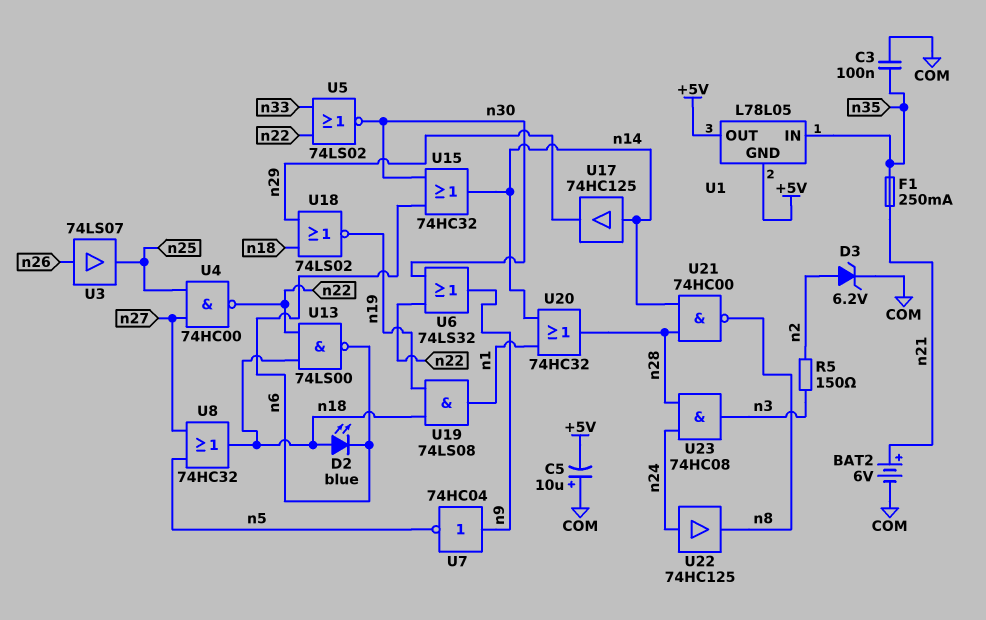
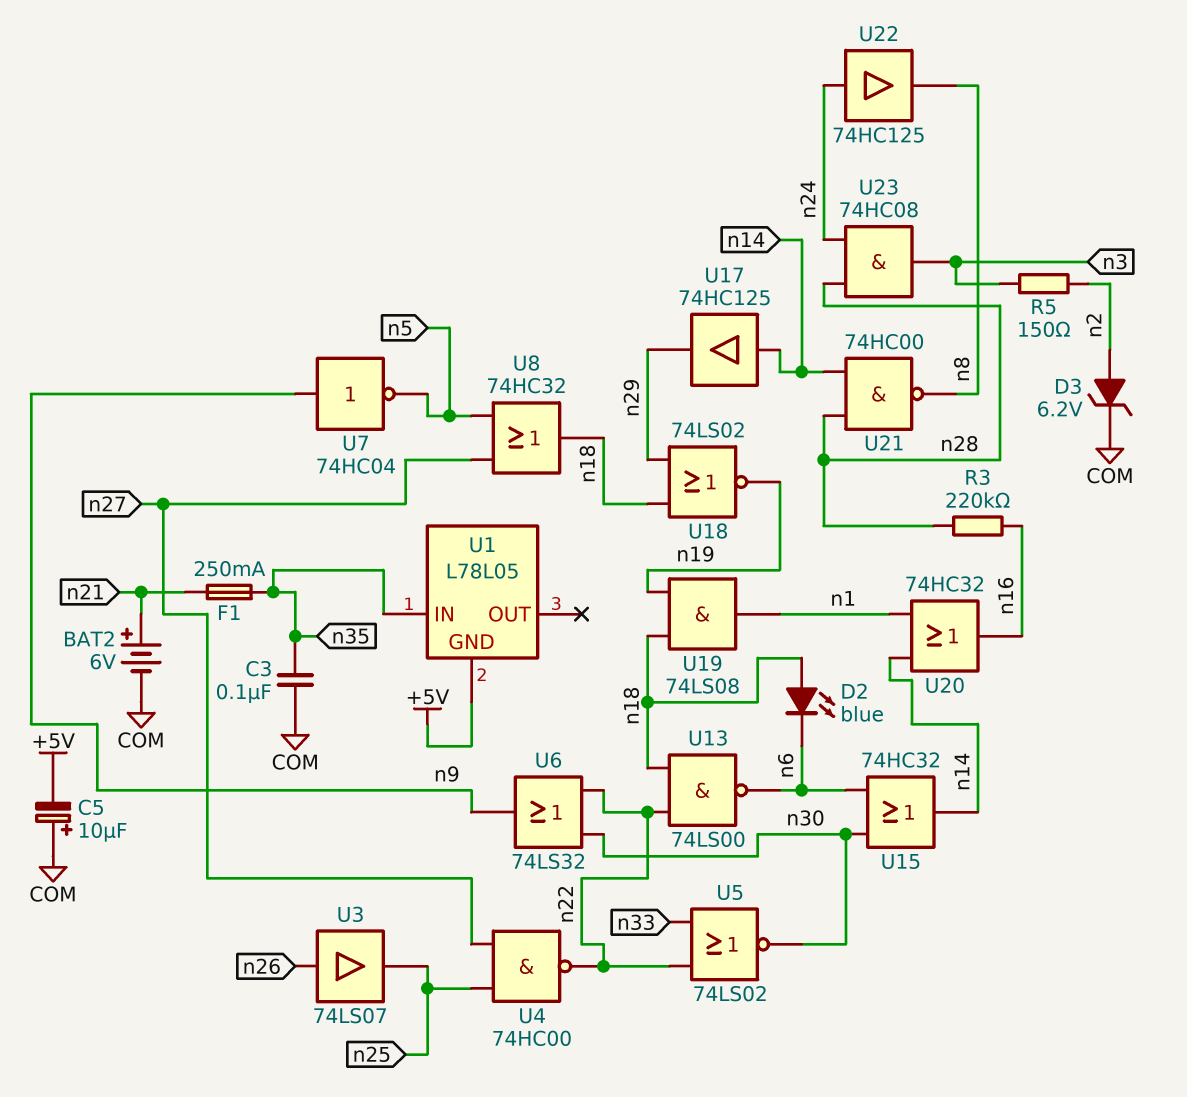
R3: none -> 220k (n16, n28)
U1 pin OUT: +5V -> none
U20: OR 74HC32 (in n1, in n14, out n28) -> OR 74HC32 (in n1, in n14, out n16)

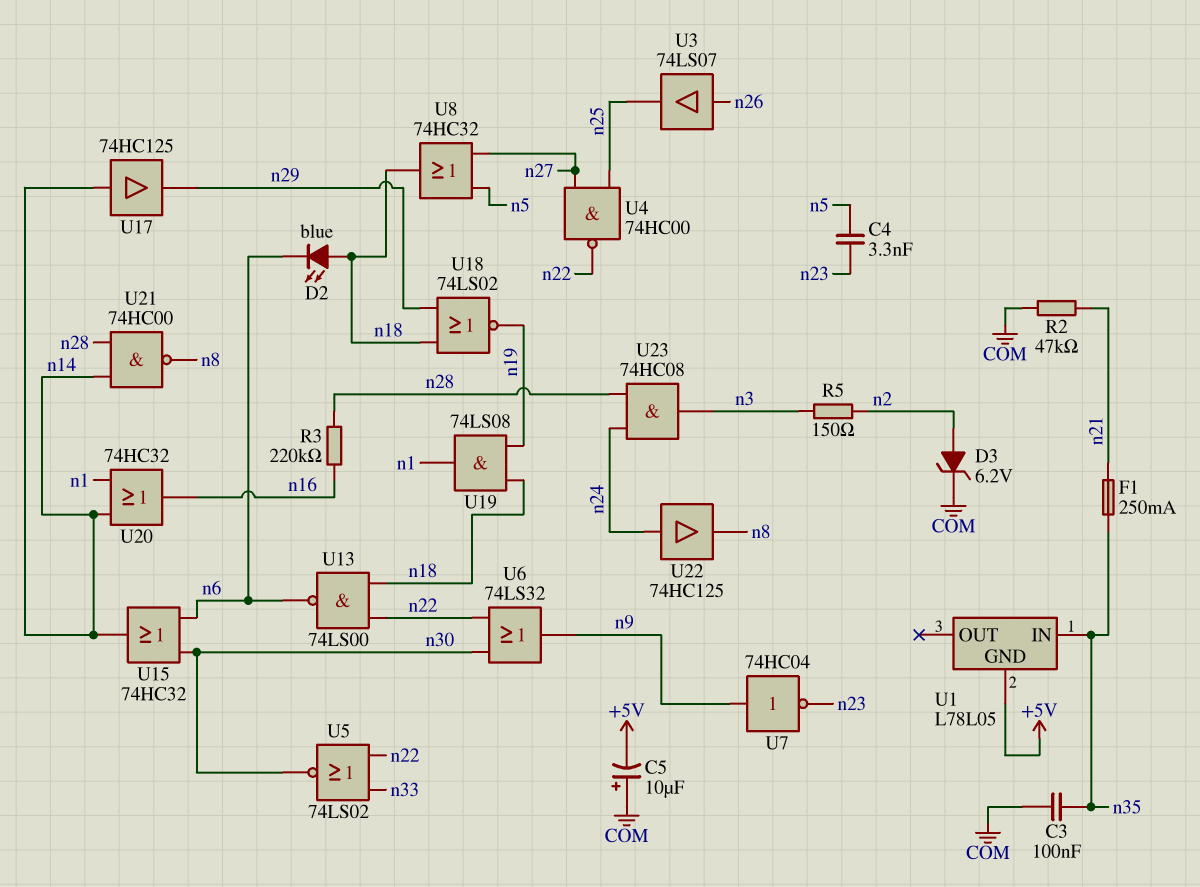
BAT2: 6V (plus n21, minus COM) -> none
C4: none -> 3.3nF (n5, n23)
R2: none -> 47k (COM, n21)
U7: NOT 74HC04 (in n9, out n5) -> NOT 74HC04 (in n9, out n23)

